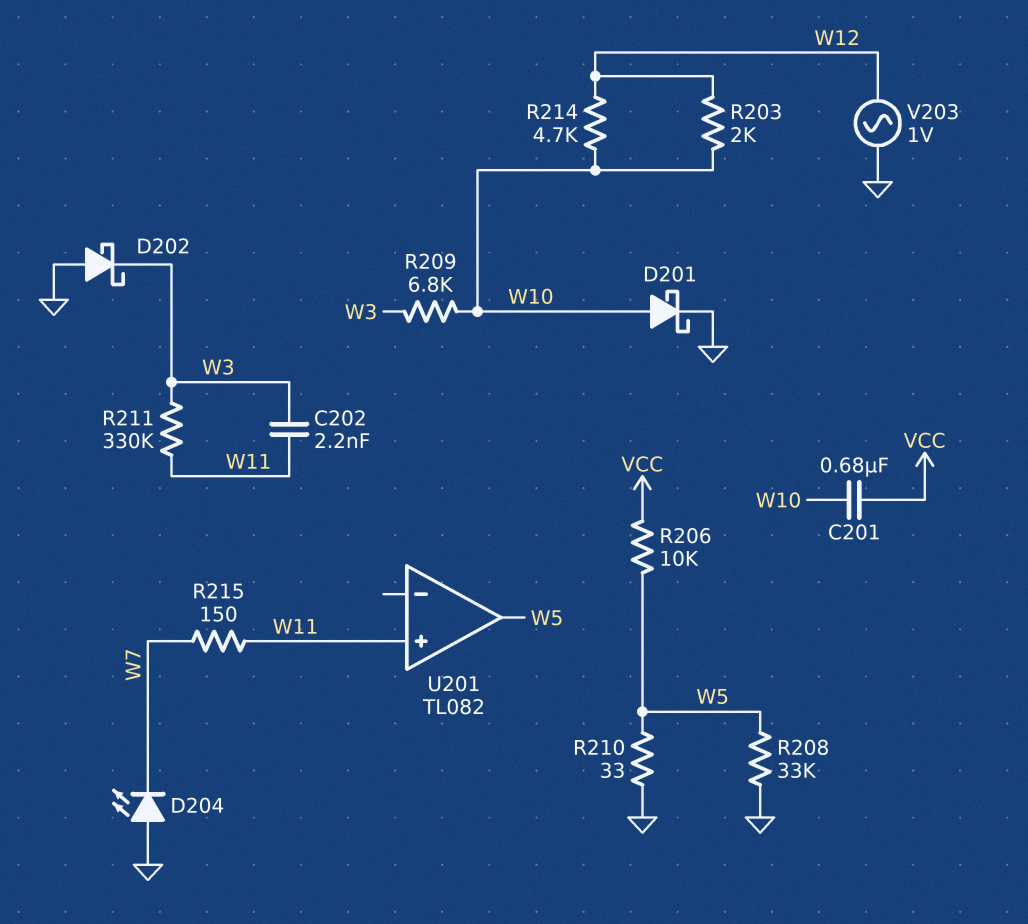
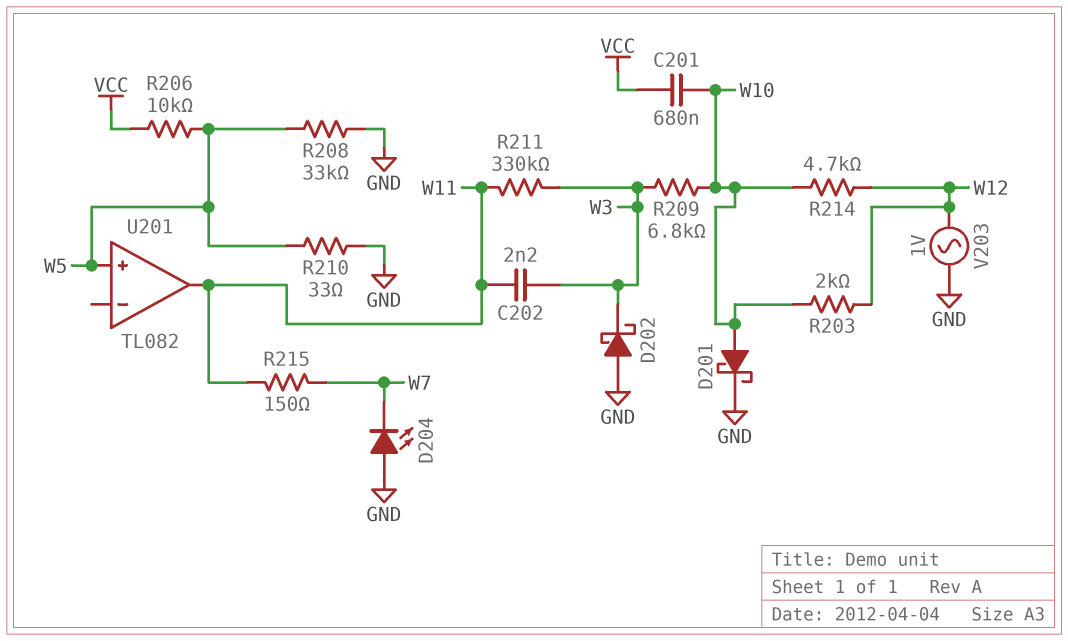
U201 pin in+: W11 -> W5
U201 pin out: W5 -> W11

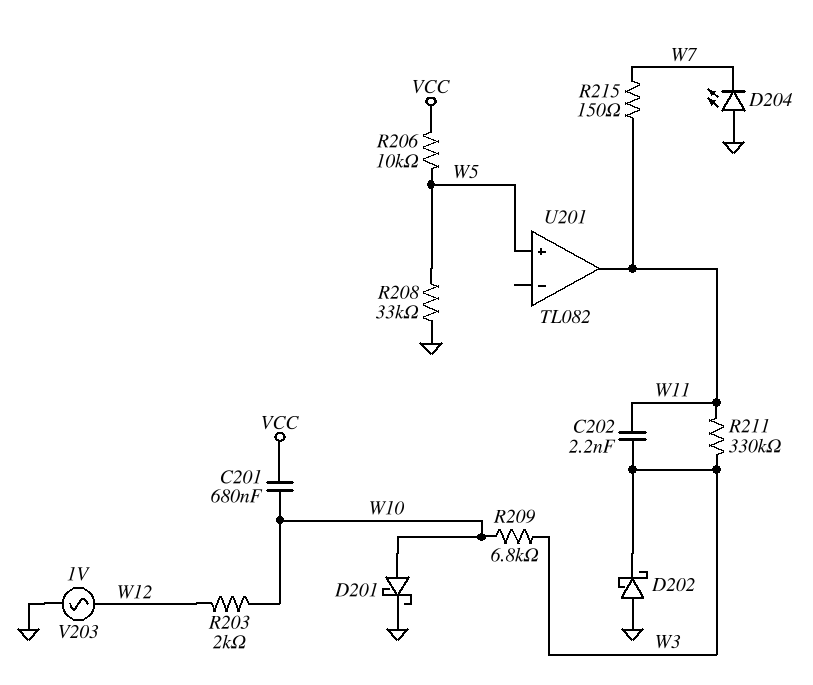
R210: 33 (GND, W5) -> none
R214: 4.7k (W10, W12) -> none

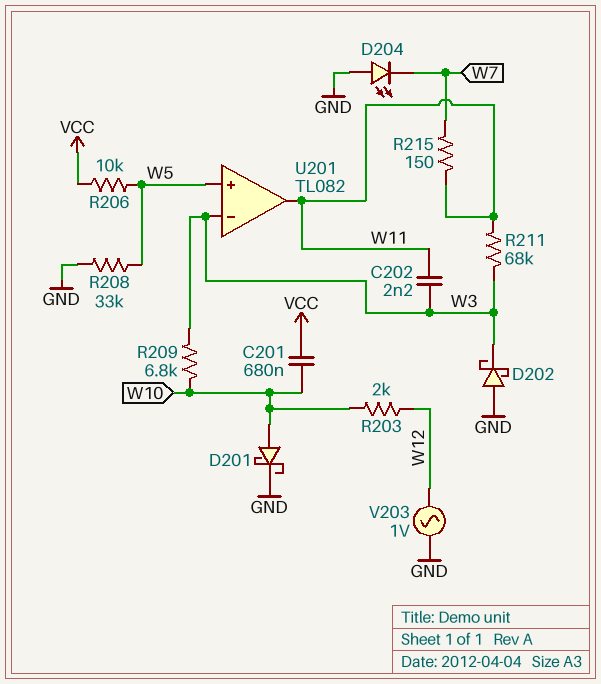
R211: 330k (W3, W11) -> 68k (W3, W11)
U201 pin in-: none -> W3

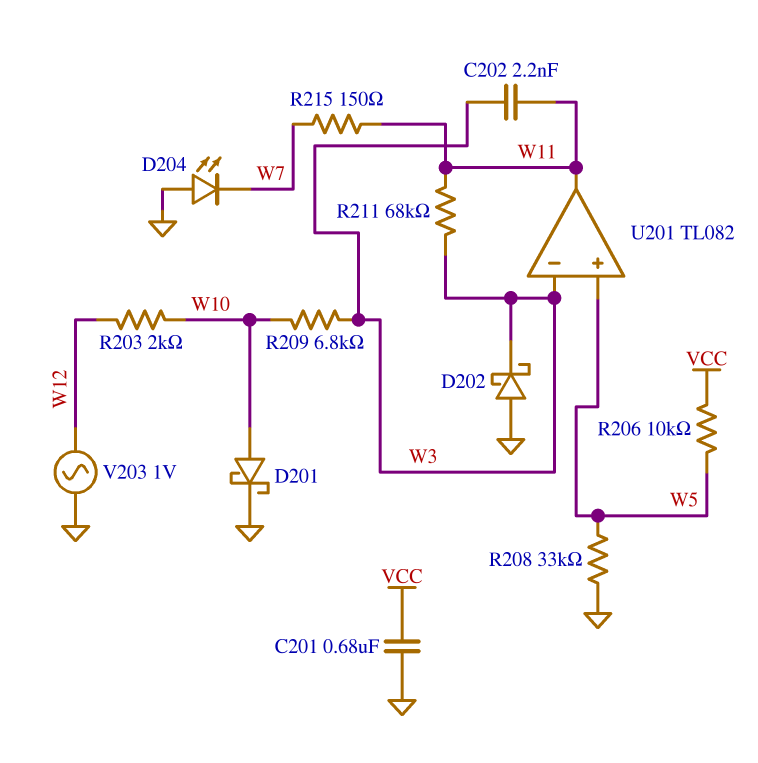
C201: 680nF (VCC, W10) -> 680nF (GND, VCC)

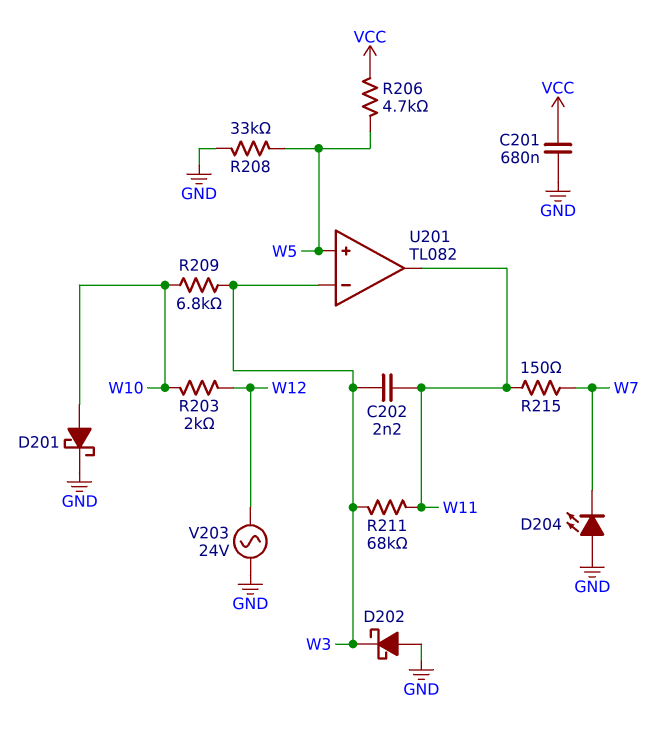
R206: 10k (VCC, W5) -> 4.7k (VCC, W5)
V203: AC 1V (GND, W12) -> AC 24V (GND, W12)

